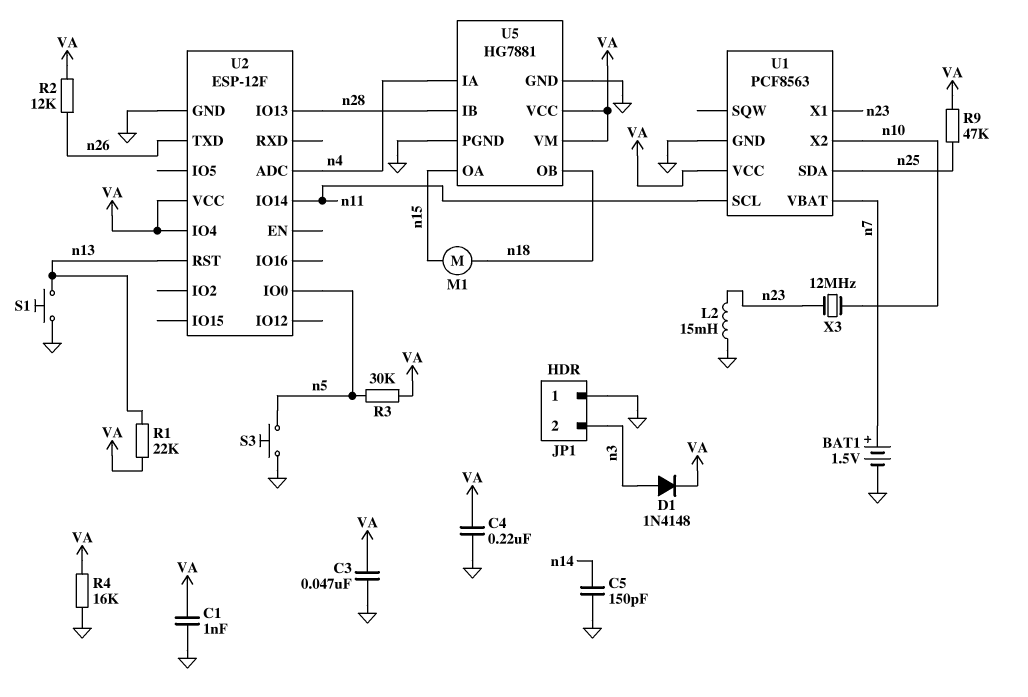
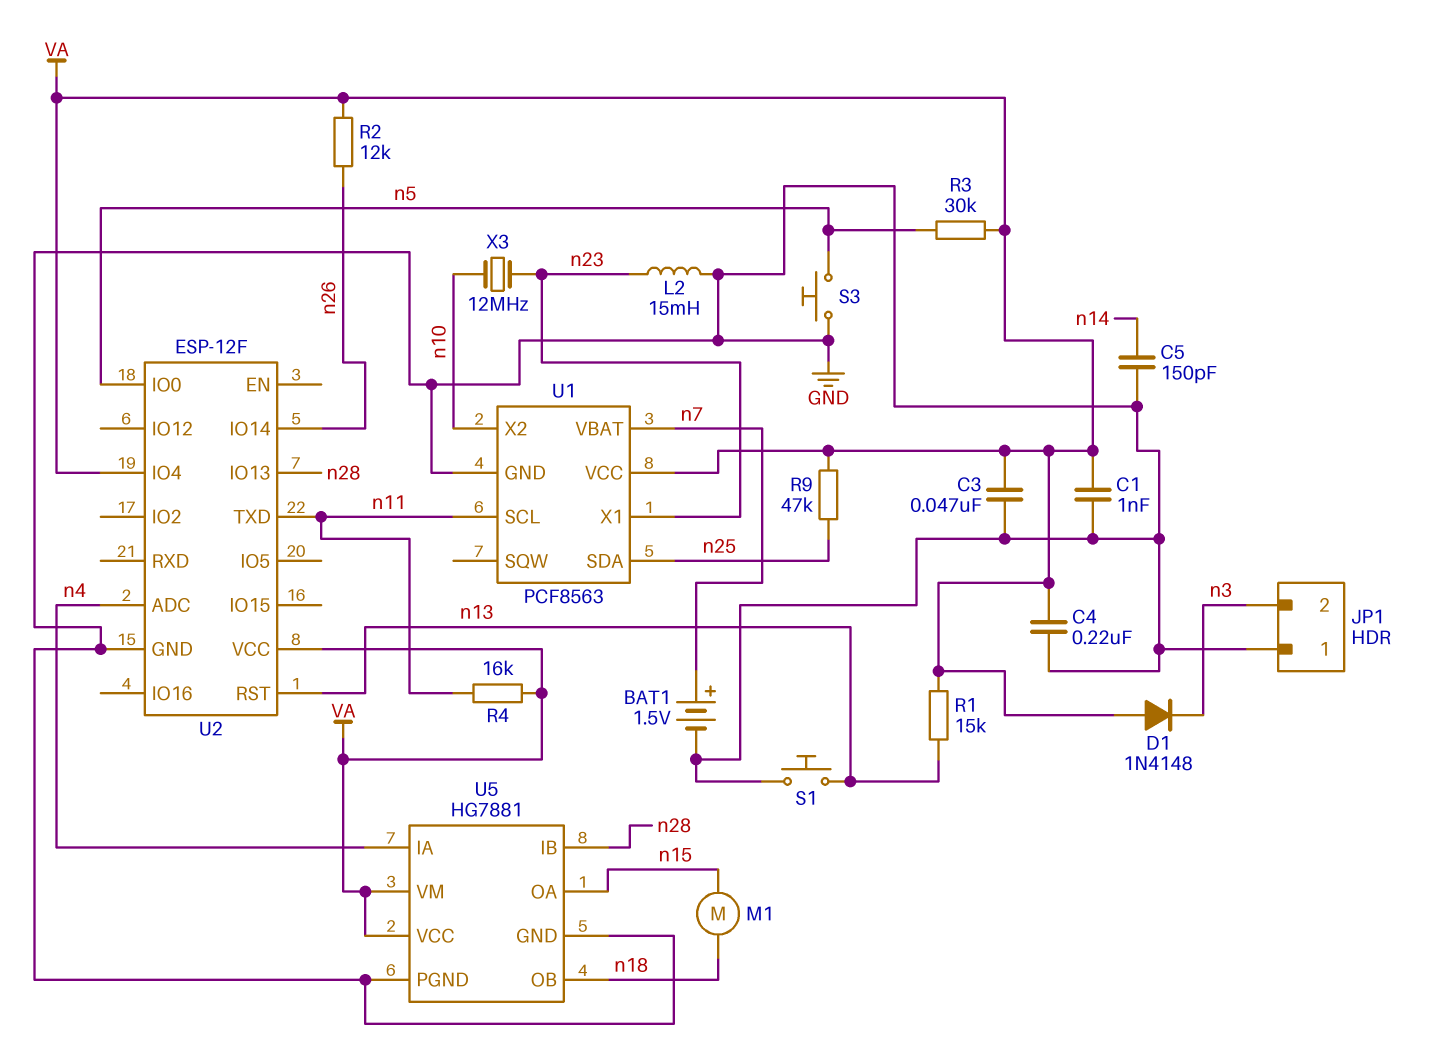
D1: diode 1N4148 (A n3, K VA) -> diode 1N4148 (A VA, K n3)
R1: 22k (VA, n13) -> 15k (VA, n13)
R4: 16k (GND, VA) -> 16k (VA, n11)
U2 pin IO14: n11 -> n26
U2 pin TXD: n26 -> n11

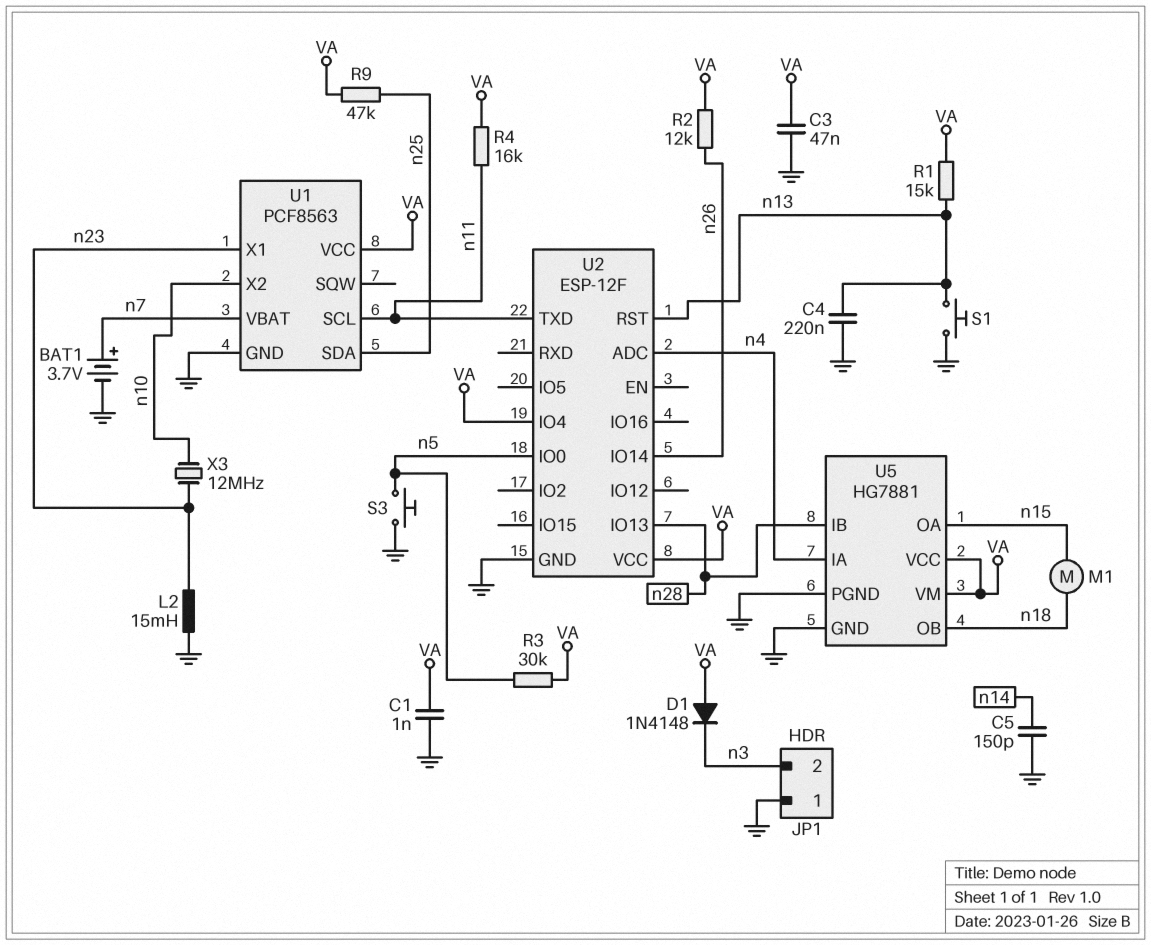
BAT1: 1.5V (plus n7, minus GND) -> 3.7V (plus n7, minus GND)
C4: 220nF (GND, VA) -> 220nF (GND, n13)

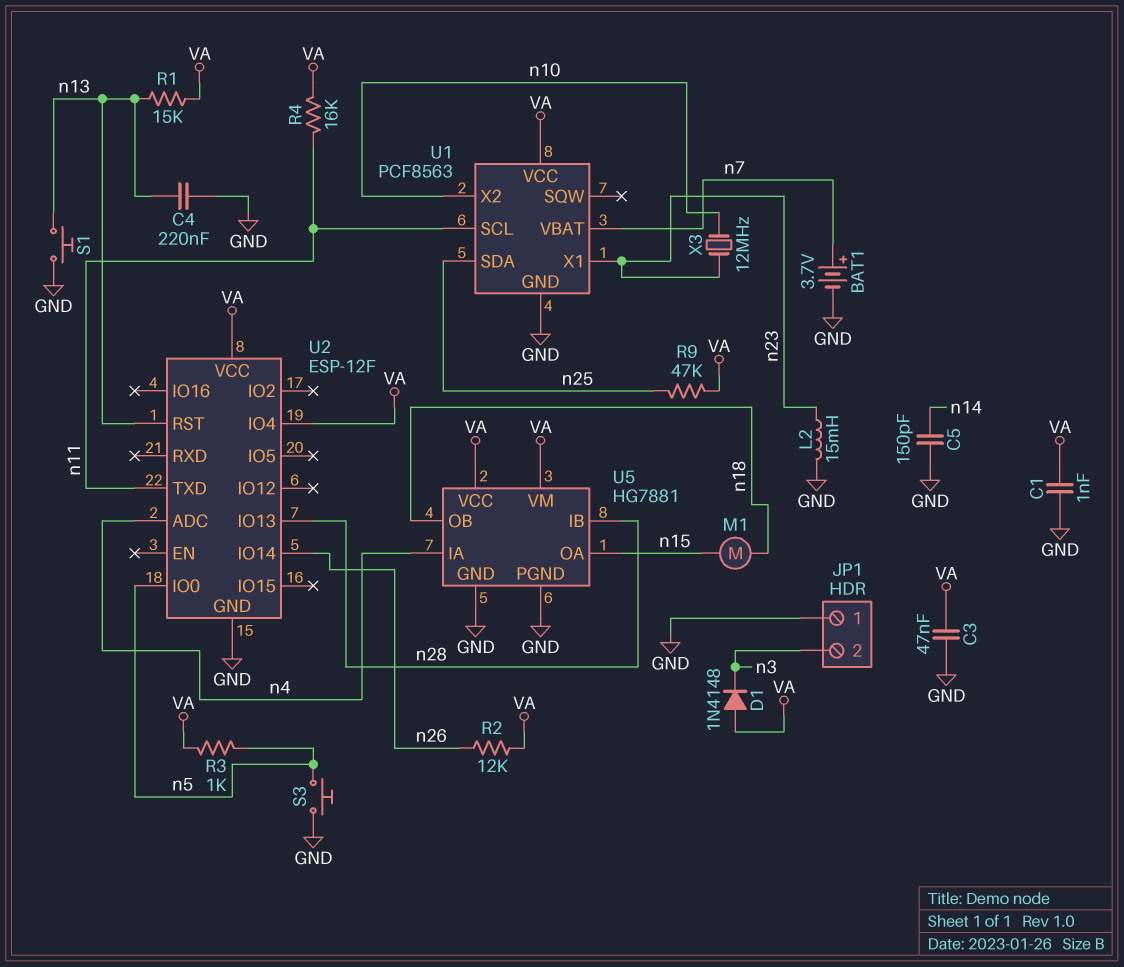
R3: 30k (VA, n5) -> 1k (VA, n5)

